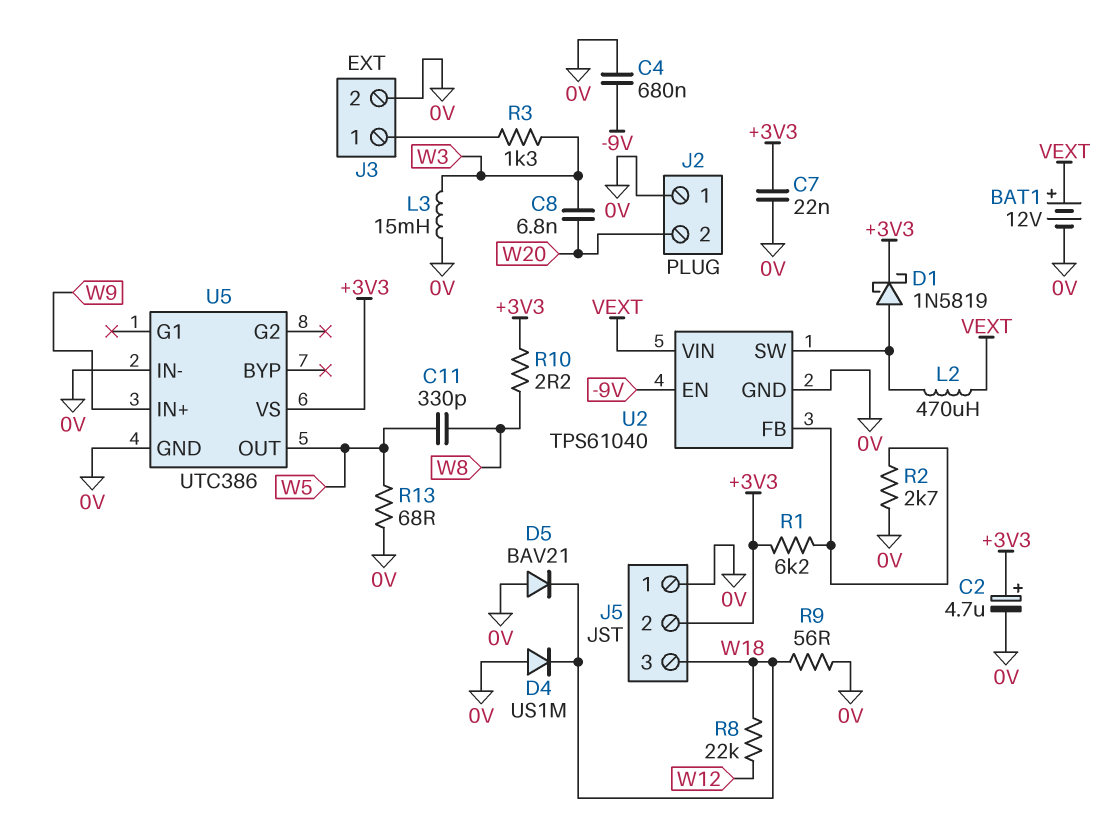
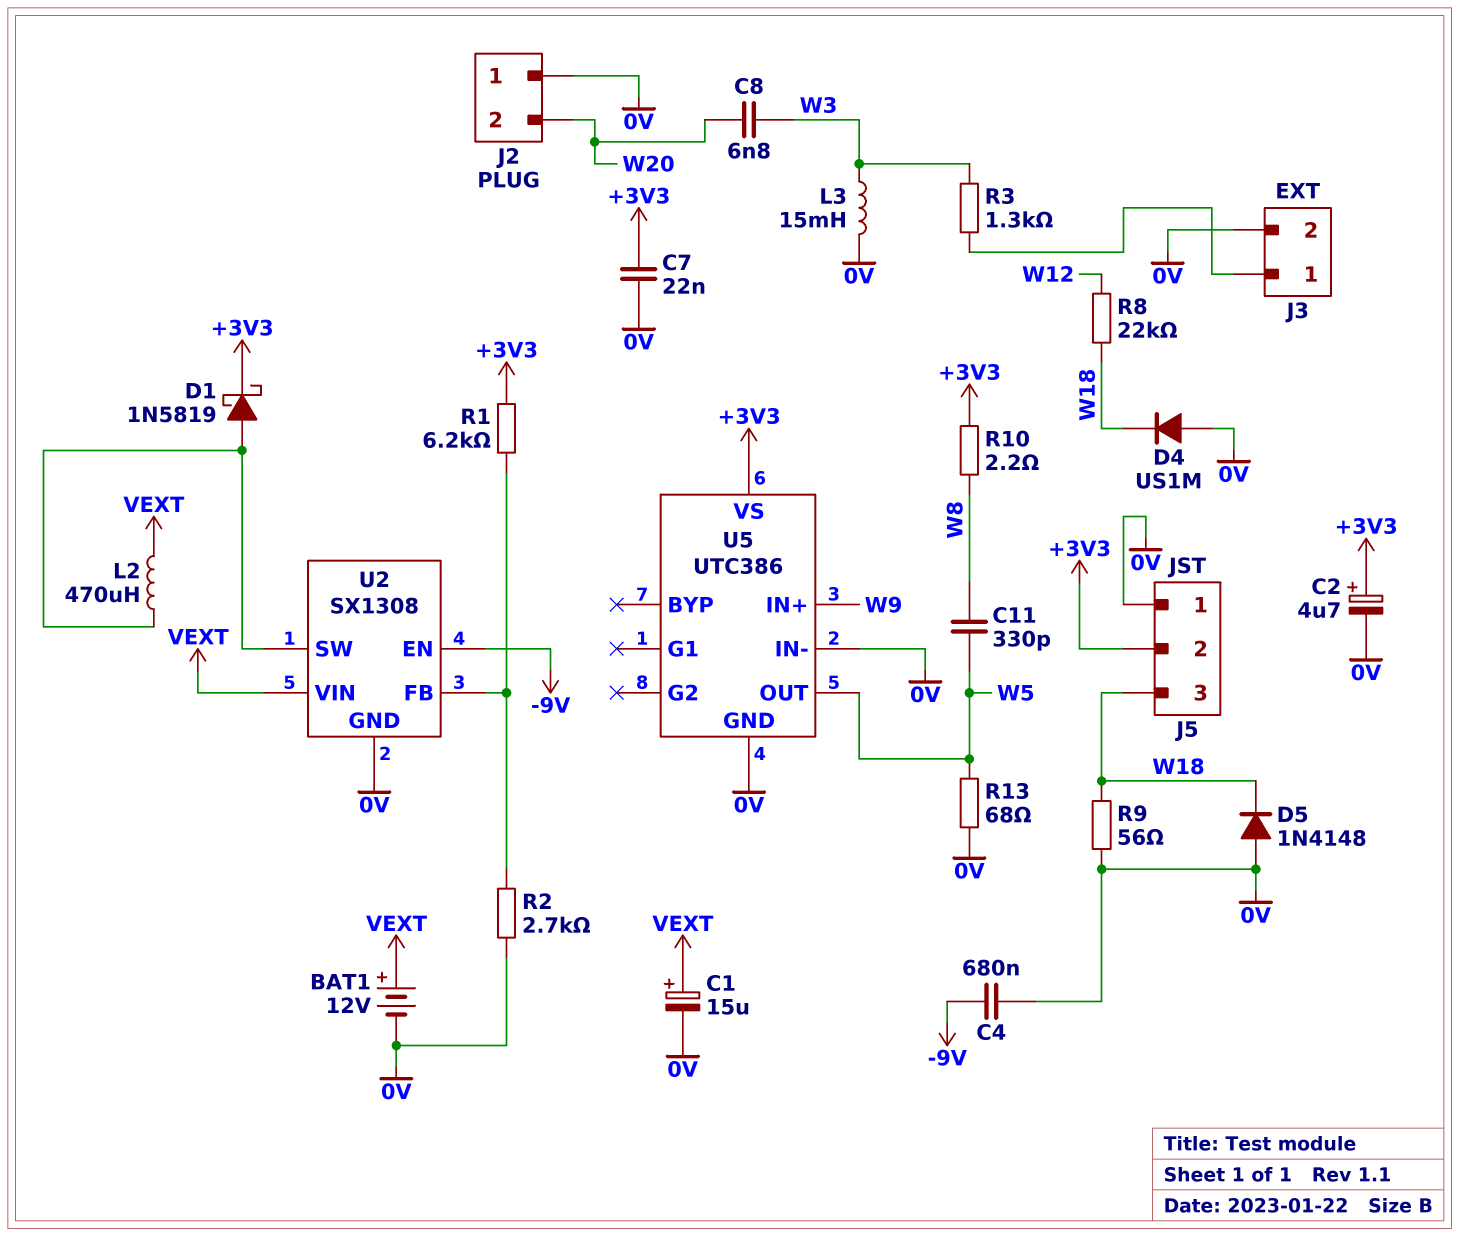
C1: none -> 15uF (plus VEXT, minus 0V)
D5: diode BAV21 (A 0V, K W18) -> diode 1N4148 (A 0V, K W18)
U2: TPS61040 -> SX1308

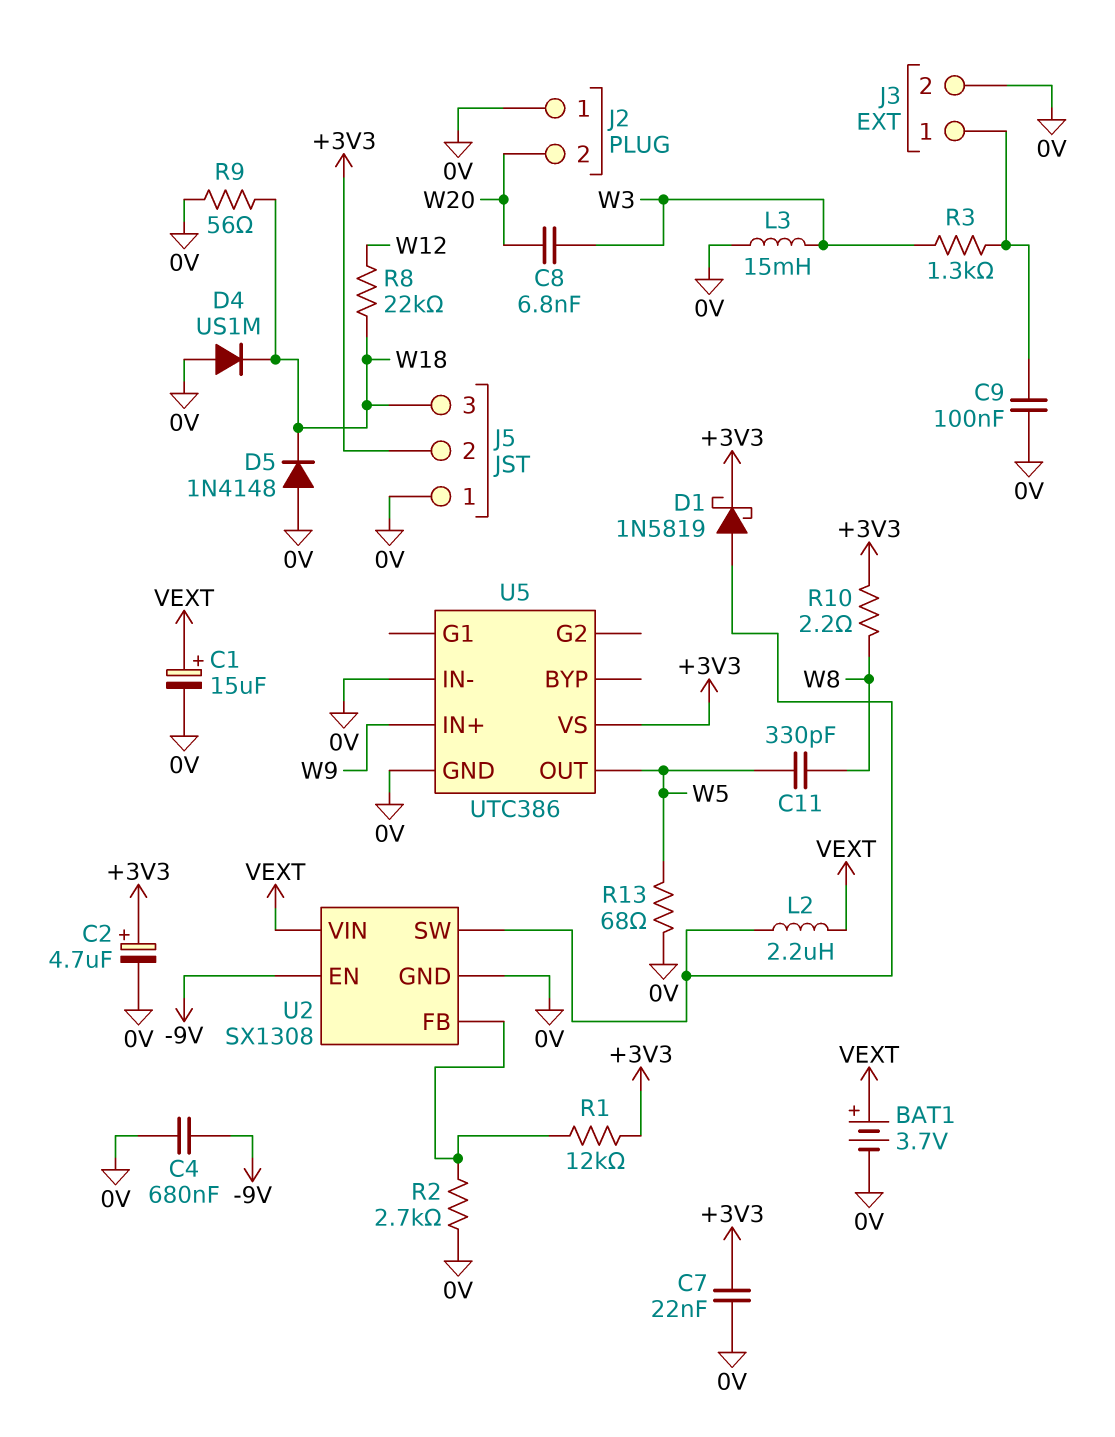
BAT1: 12V (plus VEXT, minus 0V) -> 3.7V (plus VEXT, minus 0V)
C9: none -> 100nF (0V, J3/1)
L2: 470uH (U2/SW, VEXT) -> 2.2uH (U2/SW, VEXT)
R1: 6.2k (+3V3, U2/FB) -> 12k (+3V3, U2/FB)

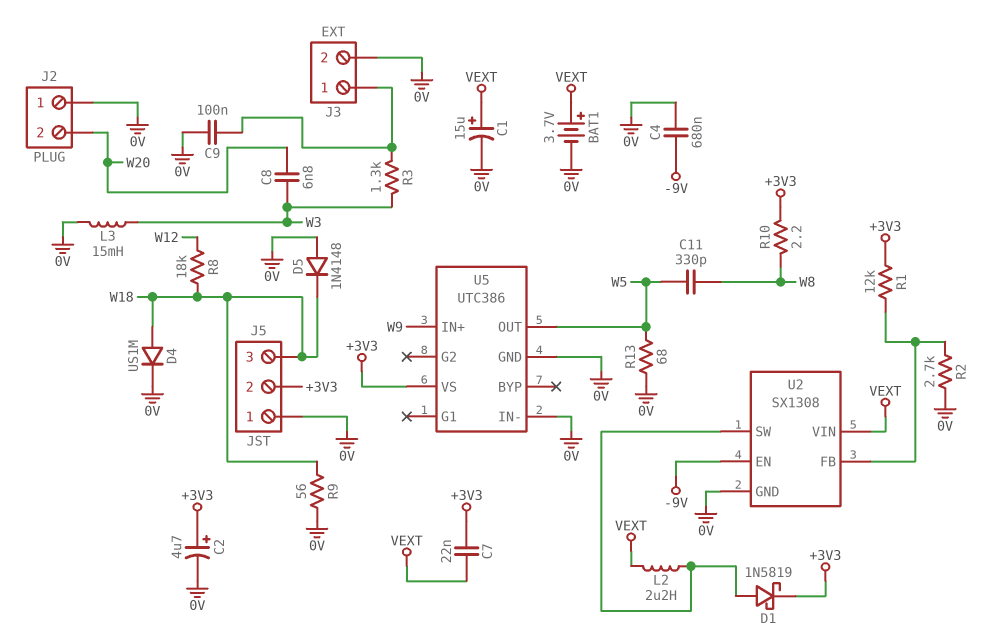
C7: 22nF (+3V3, 0V) -> 22nF (+3V3, VEXT)
D4: diode US1M (A 0V, K W18) -> diode US1M (A W18, K 0V)
R8: 22k (W12, W18) -> 18k (W12, W18)

